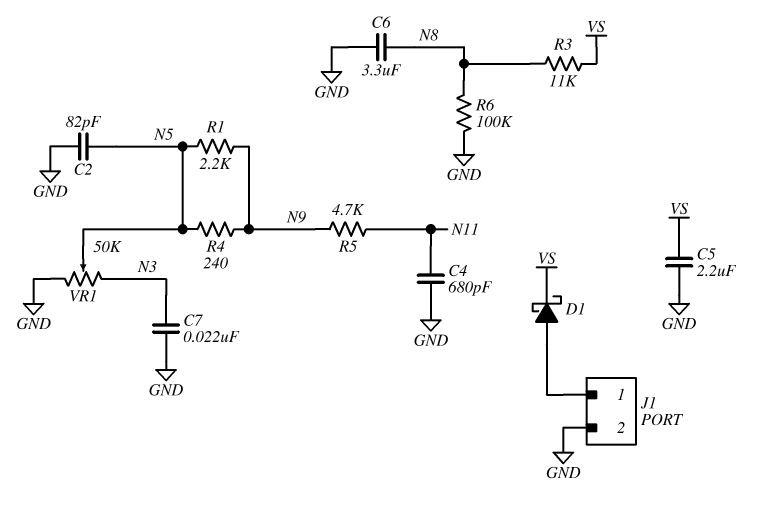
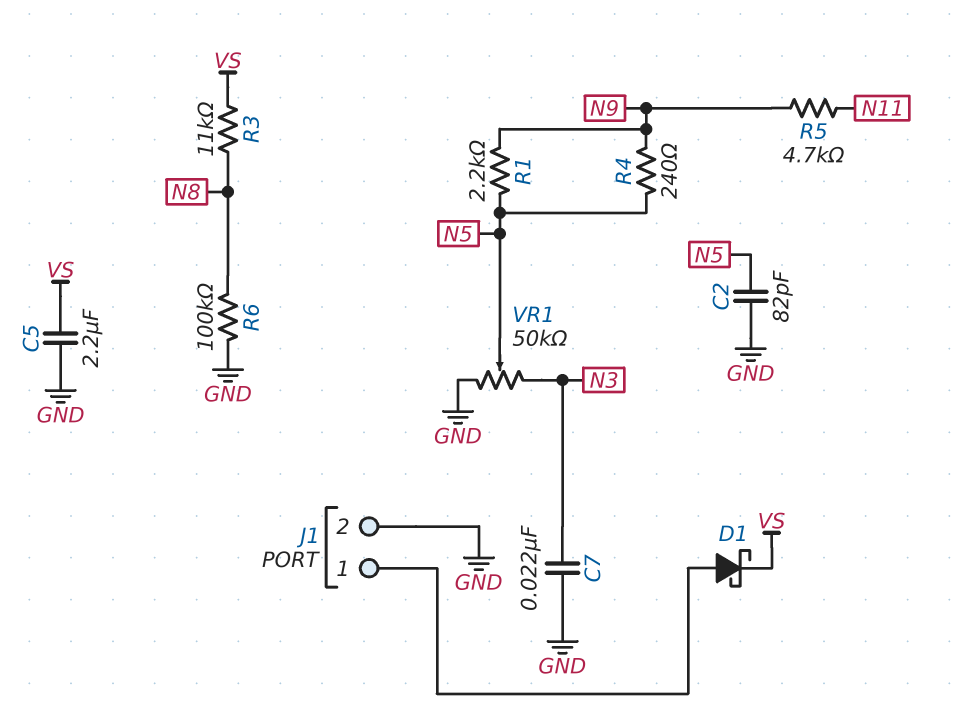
C4: 680pF (GND, N11) -> none
C6: 3.3uF (GND, N8) -> none

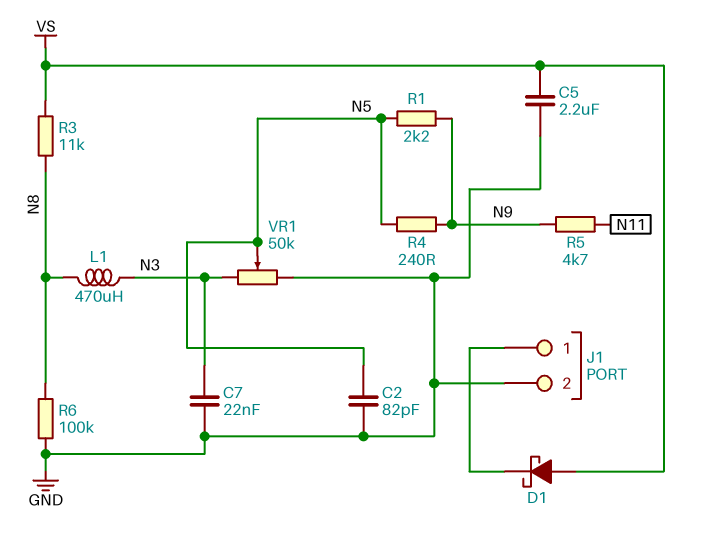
D1: schottky (A J1/1, K VS) -> schottky (A VS, K J1/1)
L1: none -> 470uH (N3, N8)

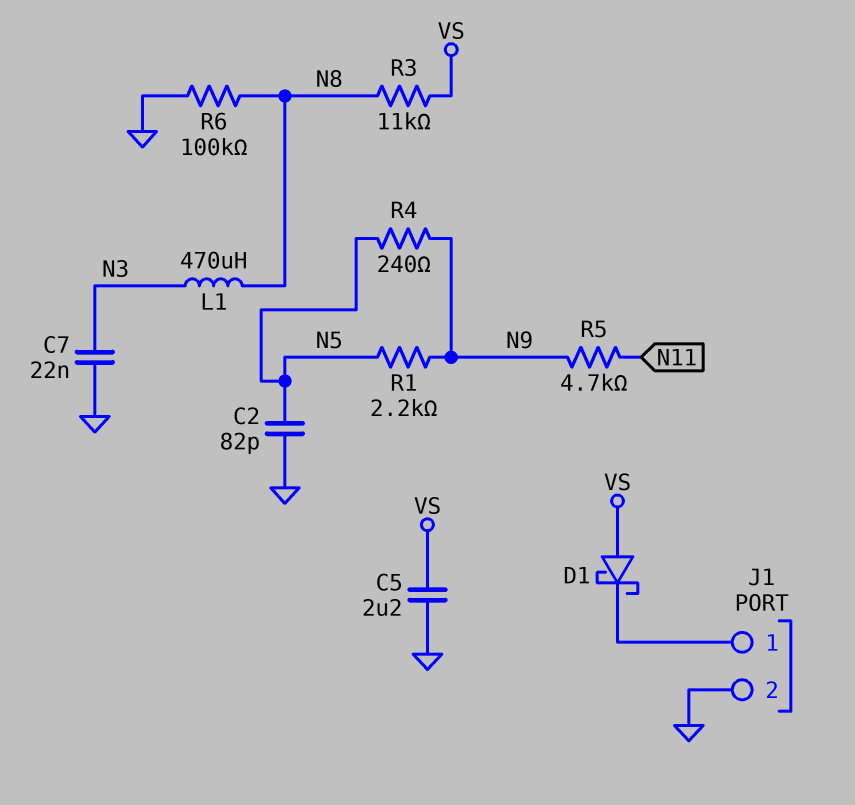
VR1: 50k (GND, N3, wiper N5) -> none

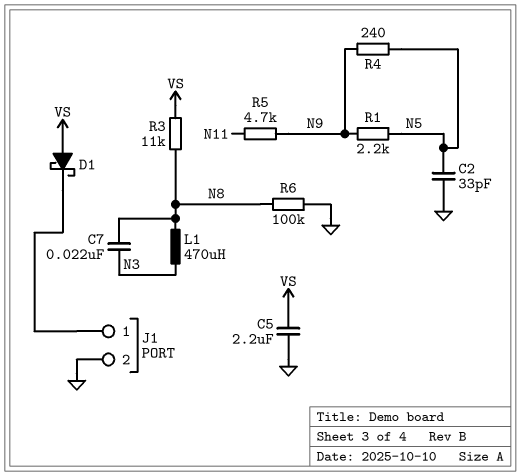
C2: 82pF (GND, N5) -> 33pF (GND, N5)
C7: 22nF (GND, N3) -> 22nF (N3, N8)

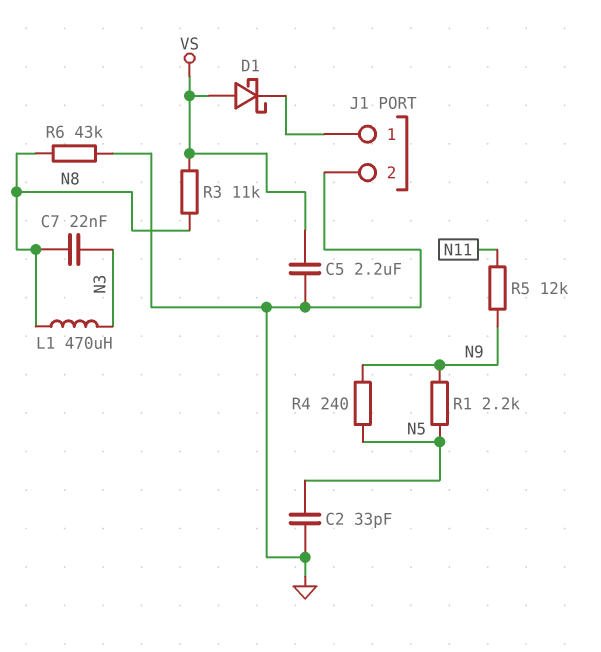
R5: 4.7k (N9, N11) -> 12k (N9, N11)
R6: 100k (GND, N8) -> 43k (GND, N8)

